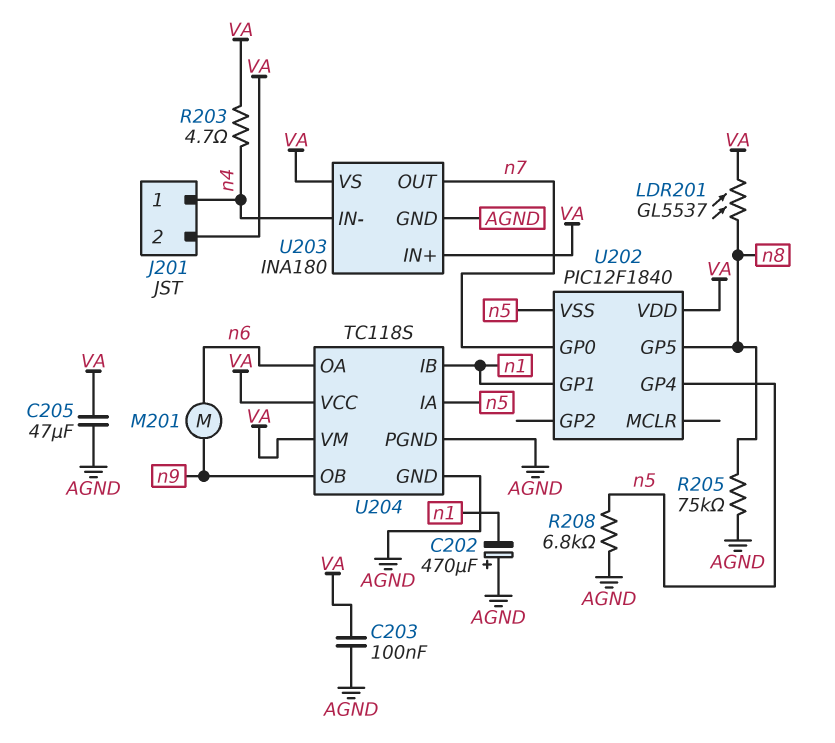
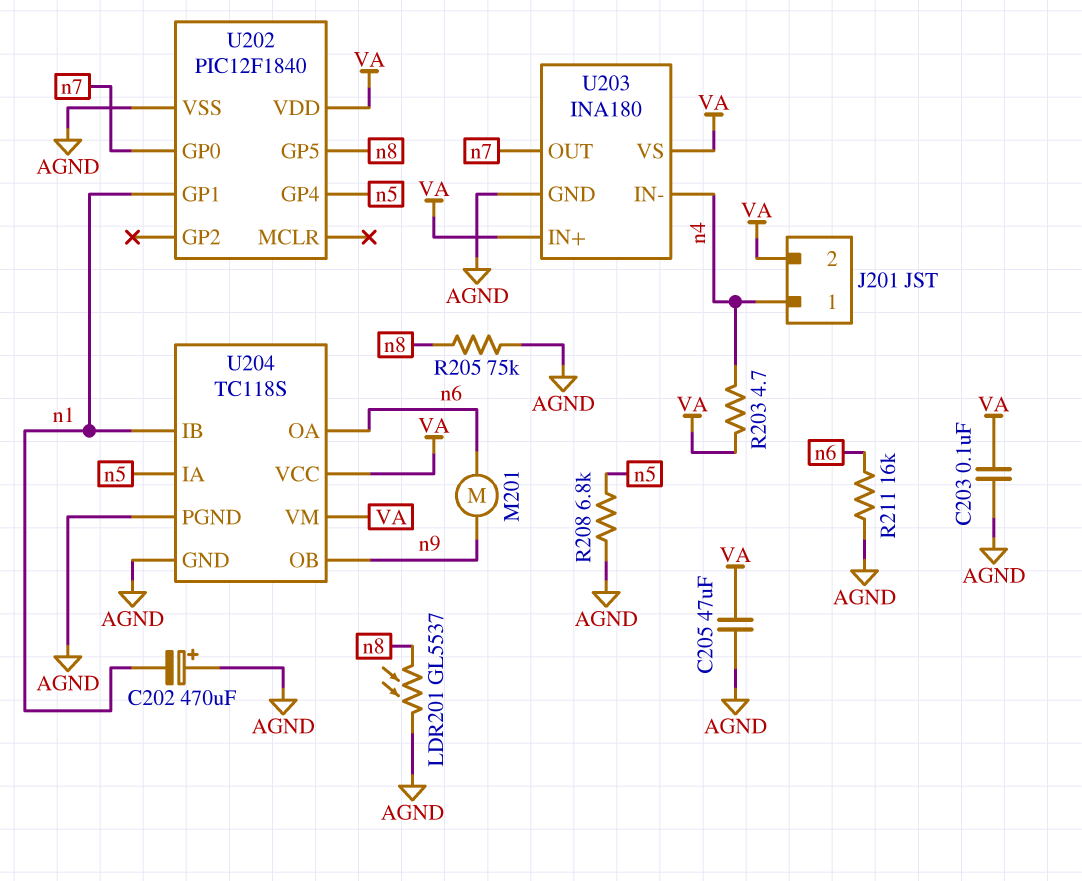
LDR201: GL5537 (VA, n8) -> GL5537 (AGND, n8)
R211: none -> 16k (AGND, n6)
U202 pin VSS: n5 -> AGND

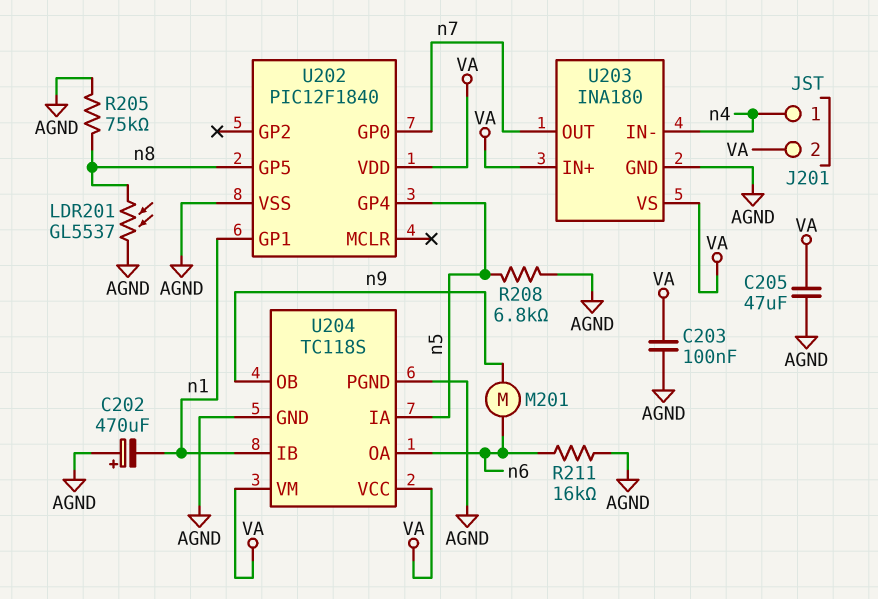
R203: 4.7 (VA, n4) -> none

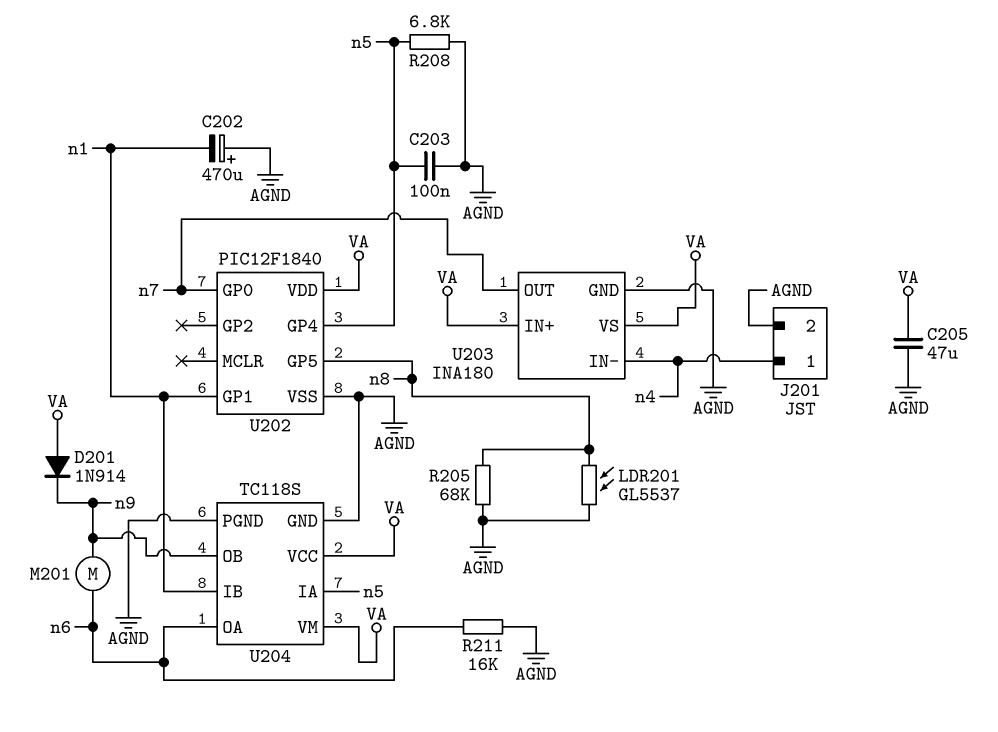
C203: 100nF (AGND, VA) -> 100nF (AGND, n5)
D201: none -> diode 1N914 (A VA, K n9)
J201 pin 2: VA -> AGND
R205: 75k (AGND, n8) -> 68k (AGND, n8)

